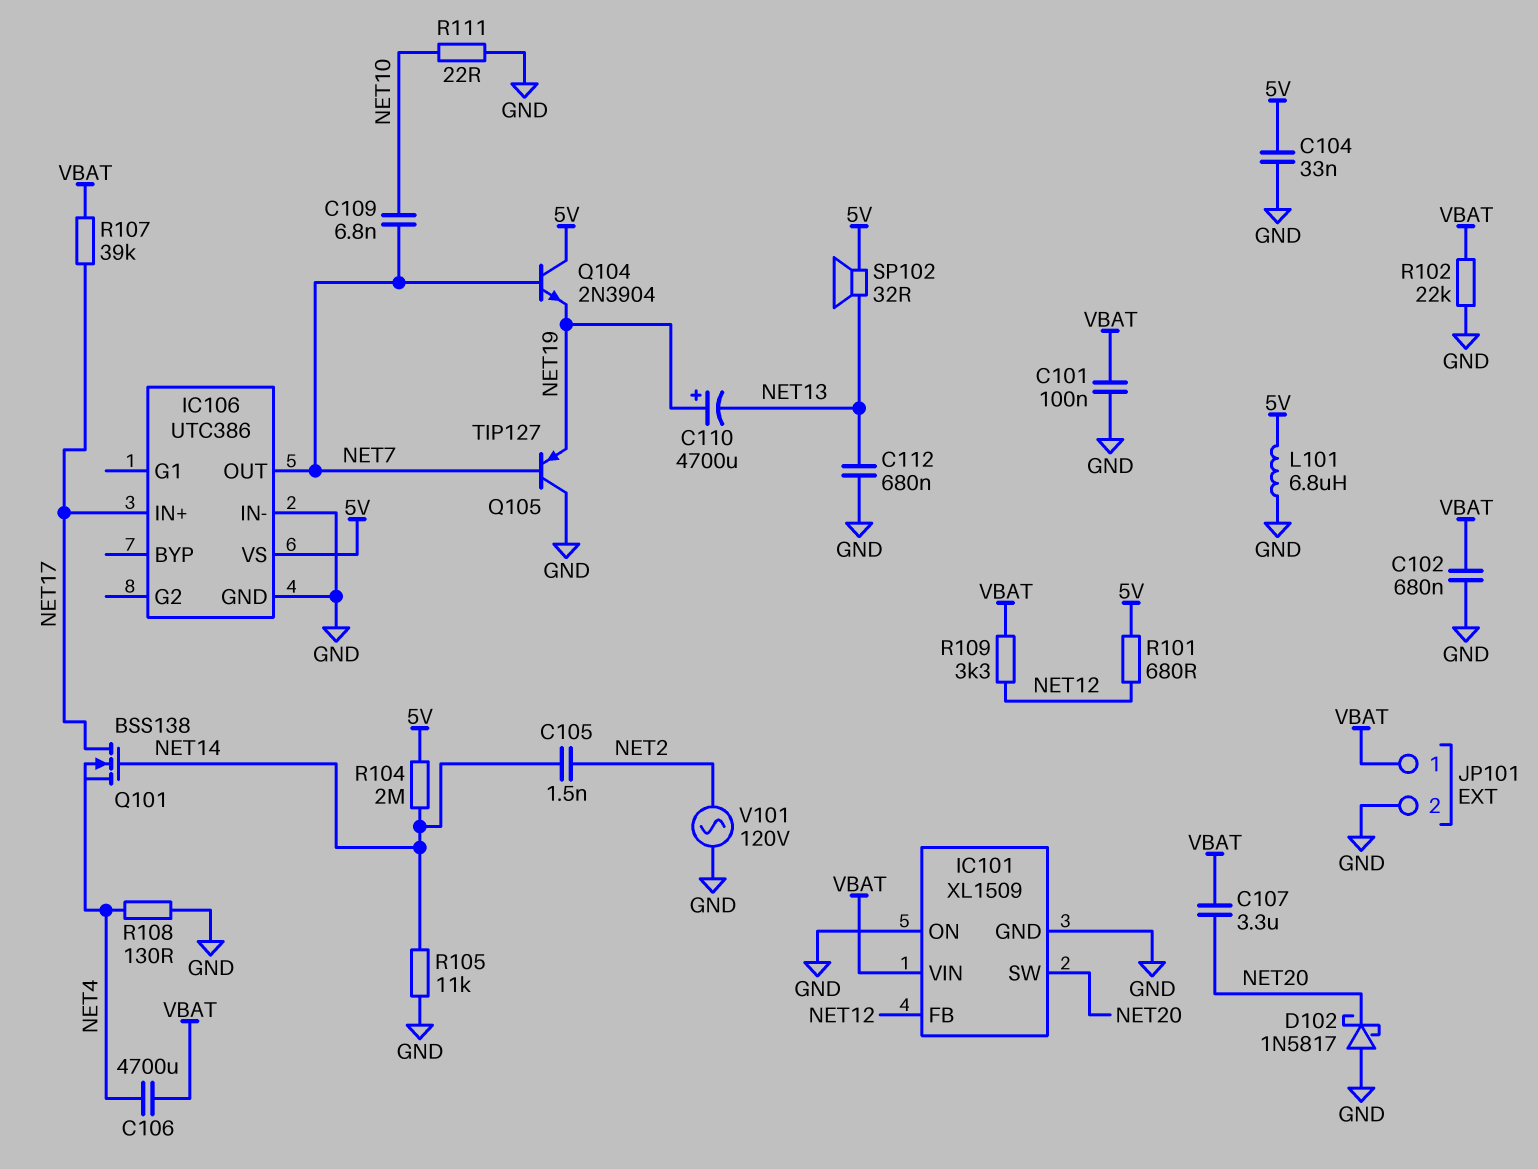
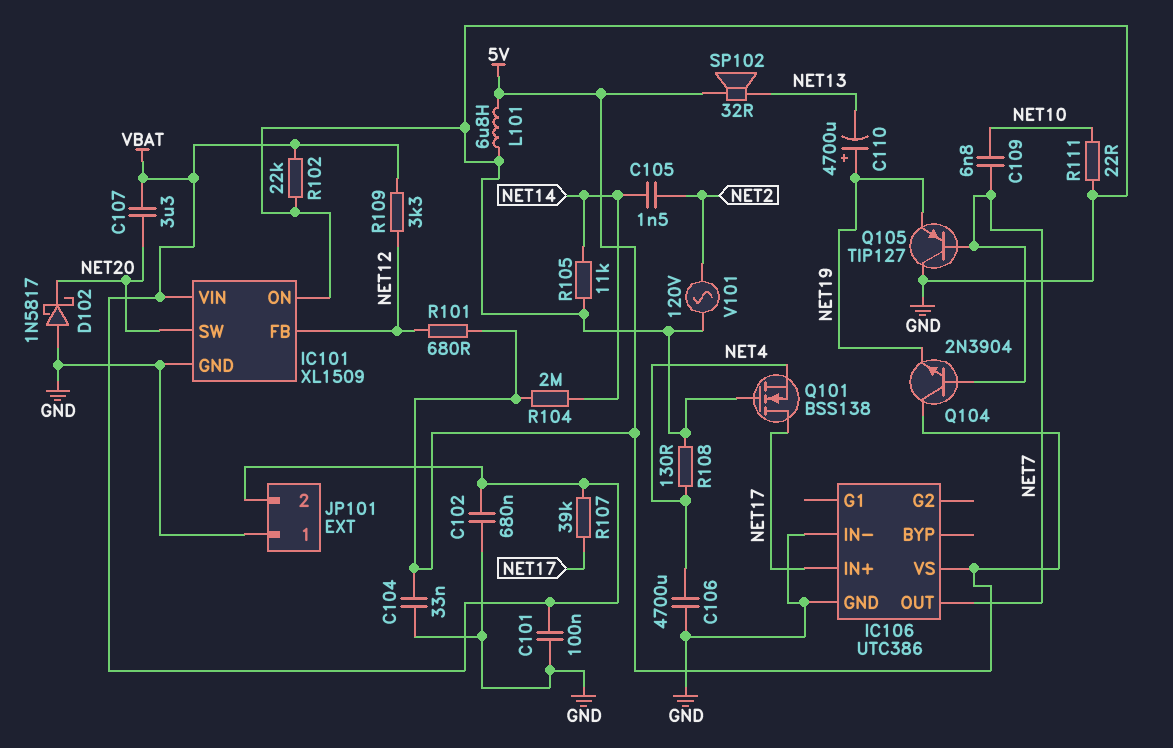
C106: 4700uF (NET4, VBAT) -> 4700uF (GND, NET4)
C112: 680nF (GND, NET13) -> none
JP101 pin 1: VBAT -> GND
JP101 pin 2: GND -> VBAT
Q101: NMOS BSS138 (G NET14, D NET17, S NET4) -> NMOS BSS138 (G GND, D NET17, S NET4)

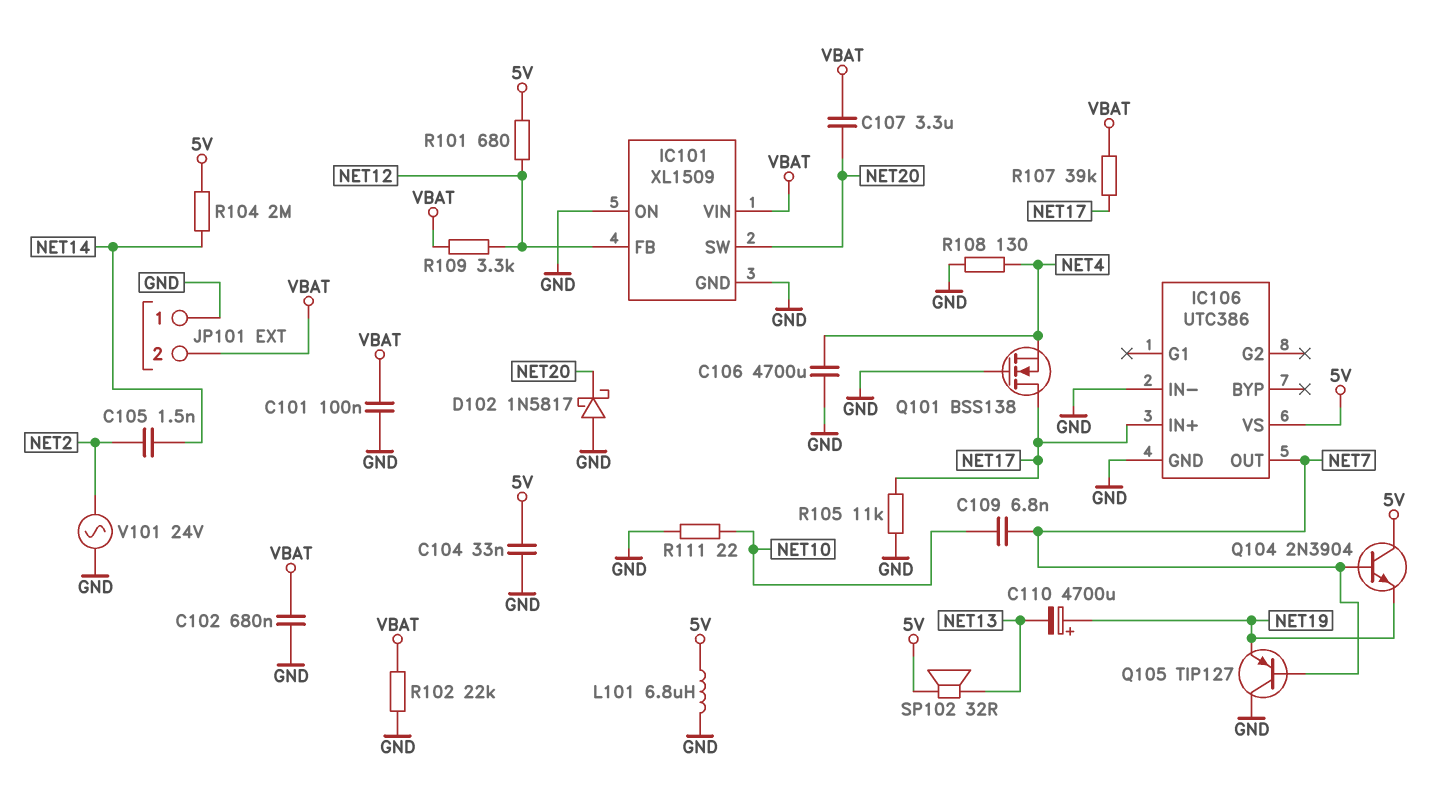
R105: 11k (GND, NET14) -> 11k (GND, NET17)
V101: AC 120V (GND, NET2) -> AC 24V (GND, NET2)

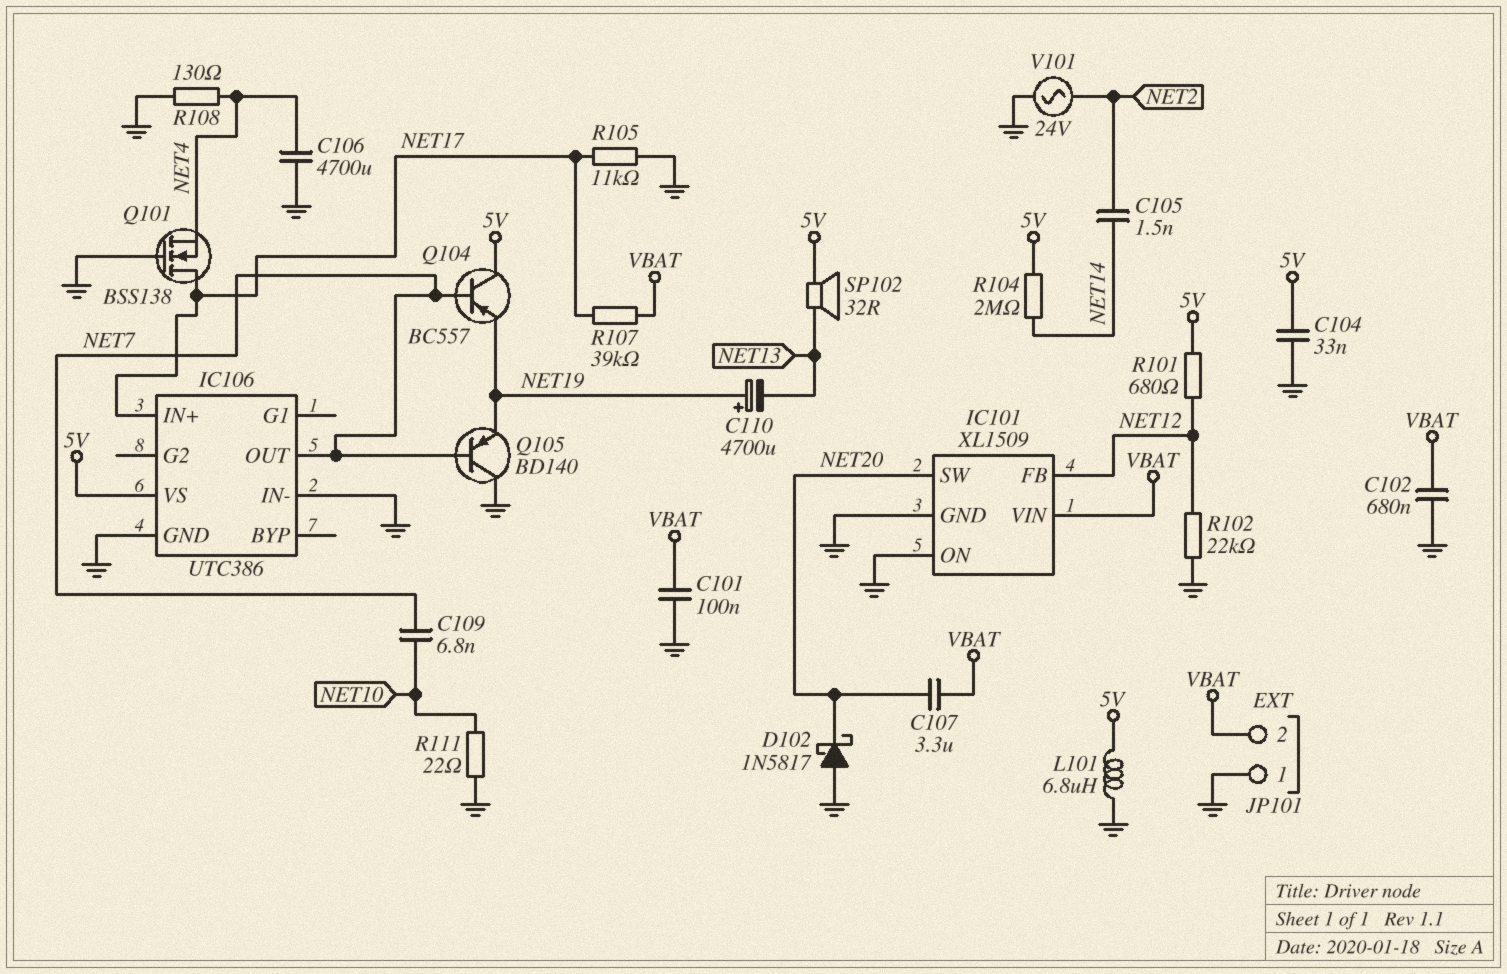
Q104: NPN 2N3904 (B NET7, C 5V, E NET19) -> PNP BC557 (B NET7, C 5V, E NET19)
Q105: PNP TIP127 (B NET7, C GND, E NET19) -> PNP BD140 (B NET7, C GND, E NET19)
R102: 22k (GND, VBAT) -> 22k (GND, NET12)
R109: 3.3k (NET12, VBAT) -> none

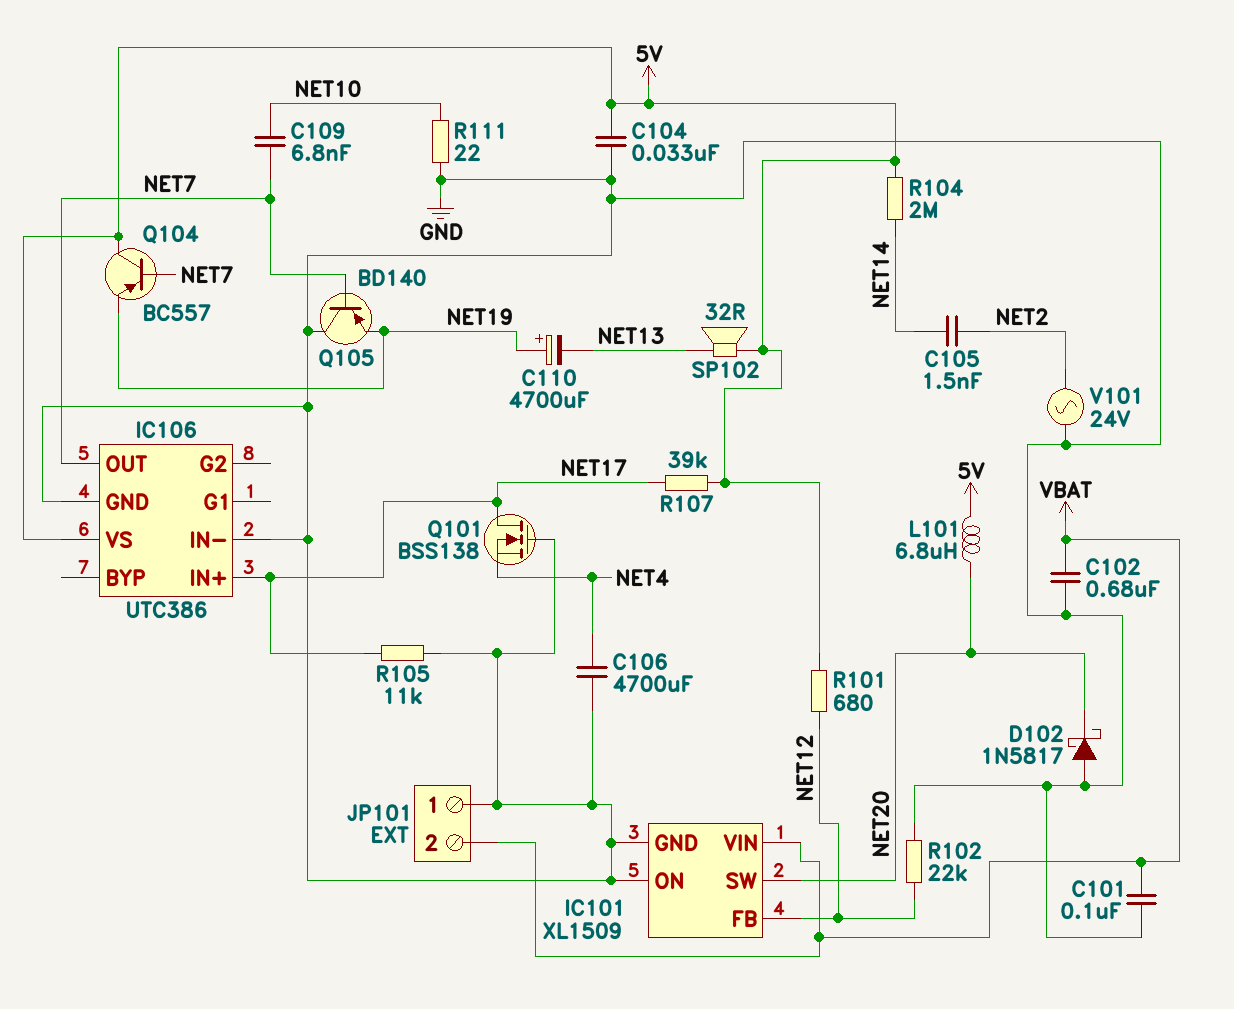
C107: 3.3uF (NET20, VBAT) -> none
L101: 6.8uH (5V, GND) -> 6.8uH (5V, NET20)
R107: 39k (NET17, VBAT) -> 39k (5V, NET17)
R108: 130 (GND, NET4) -> none

